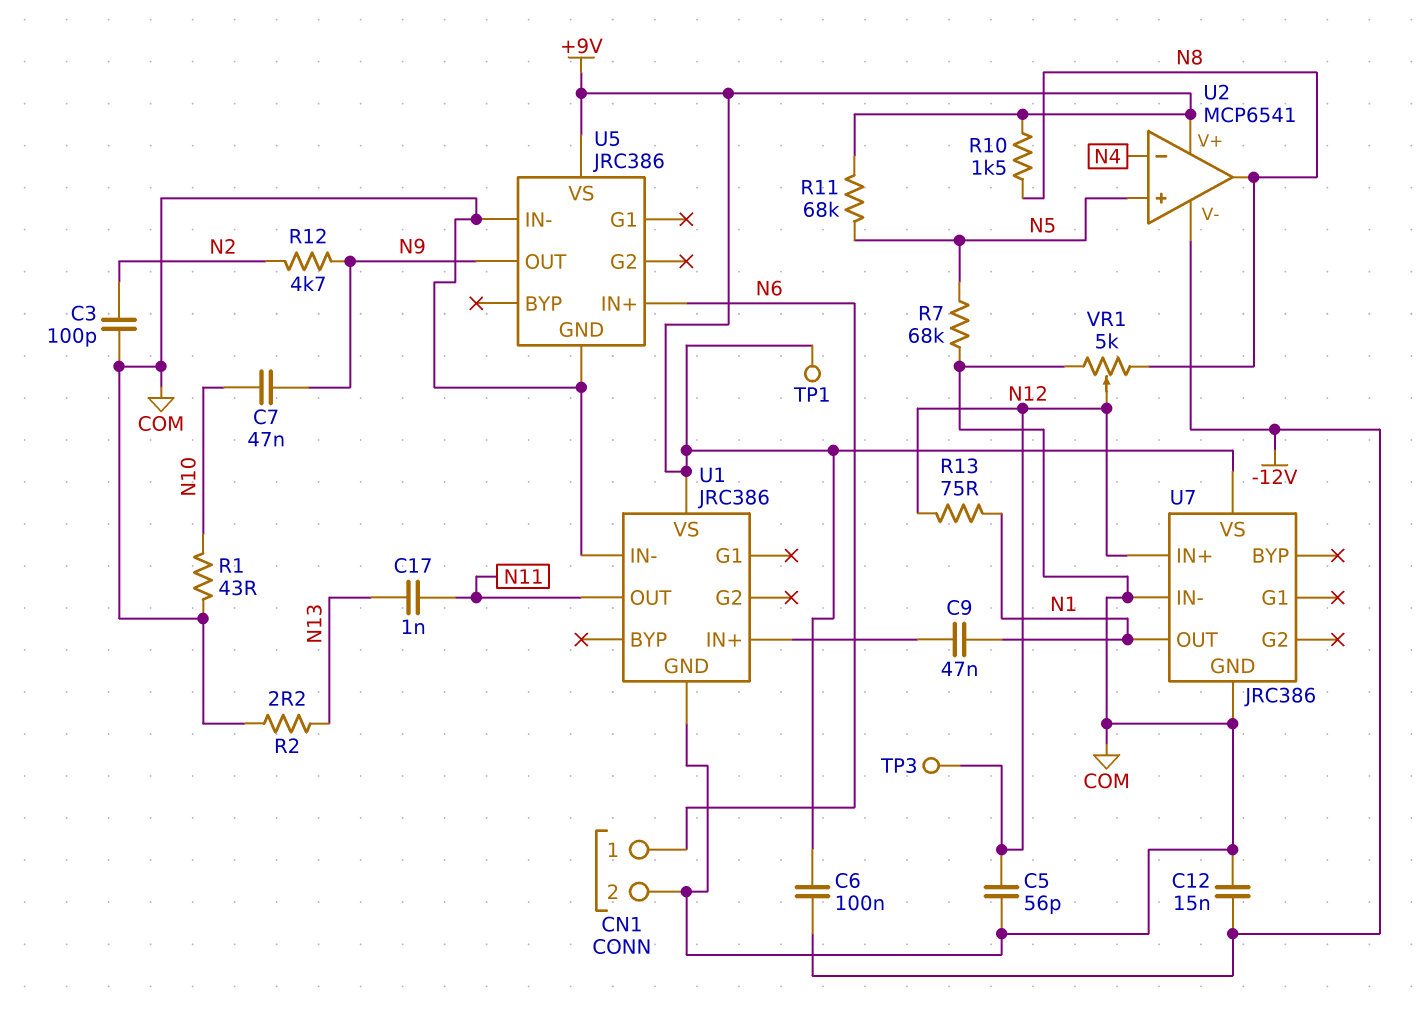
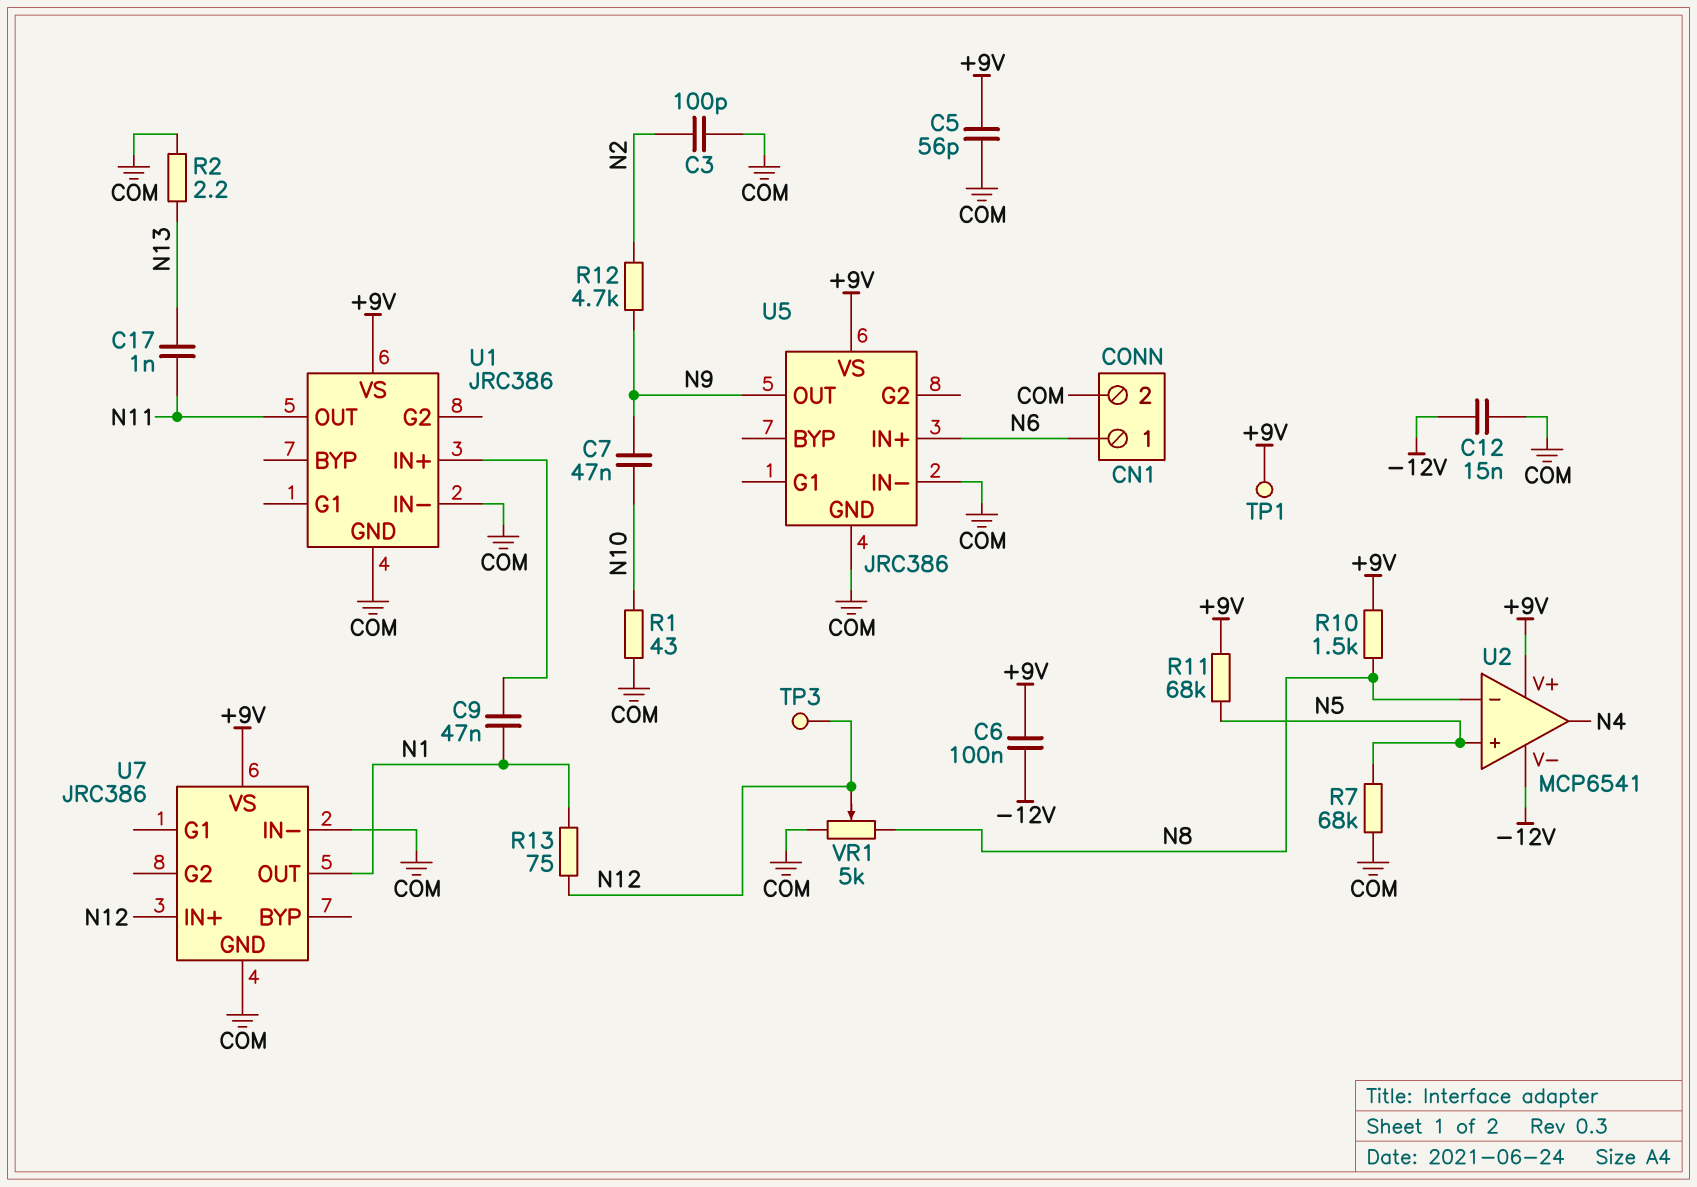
C5: 56pF (COM, N12) -> 56pF (+9V, COM)
U2 pin in-: N4 -> N8
U2 pin out: N8 -> N4

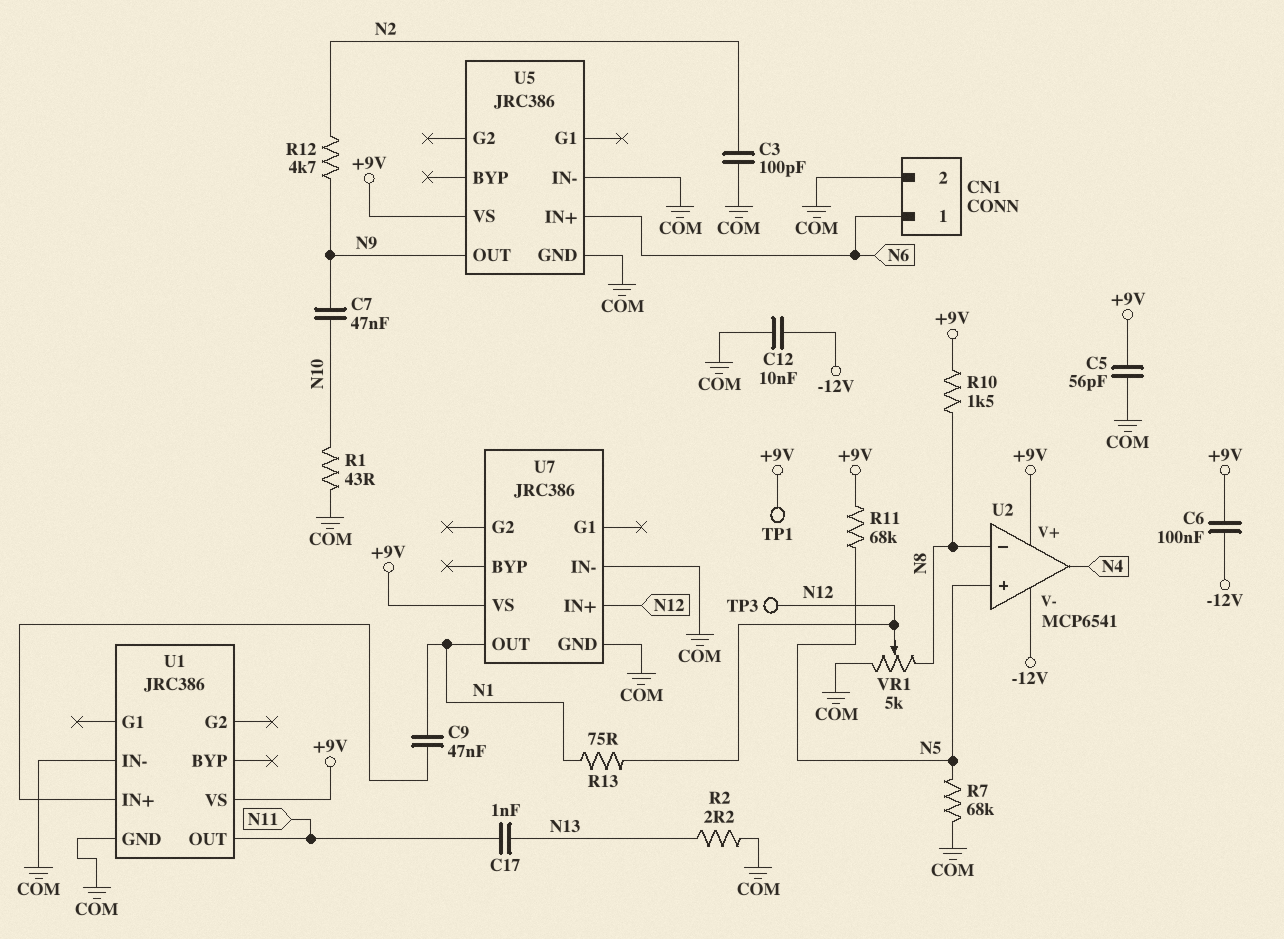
C12: 15nF (-12V, COM) -> 10nF (-12V, COM)

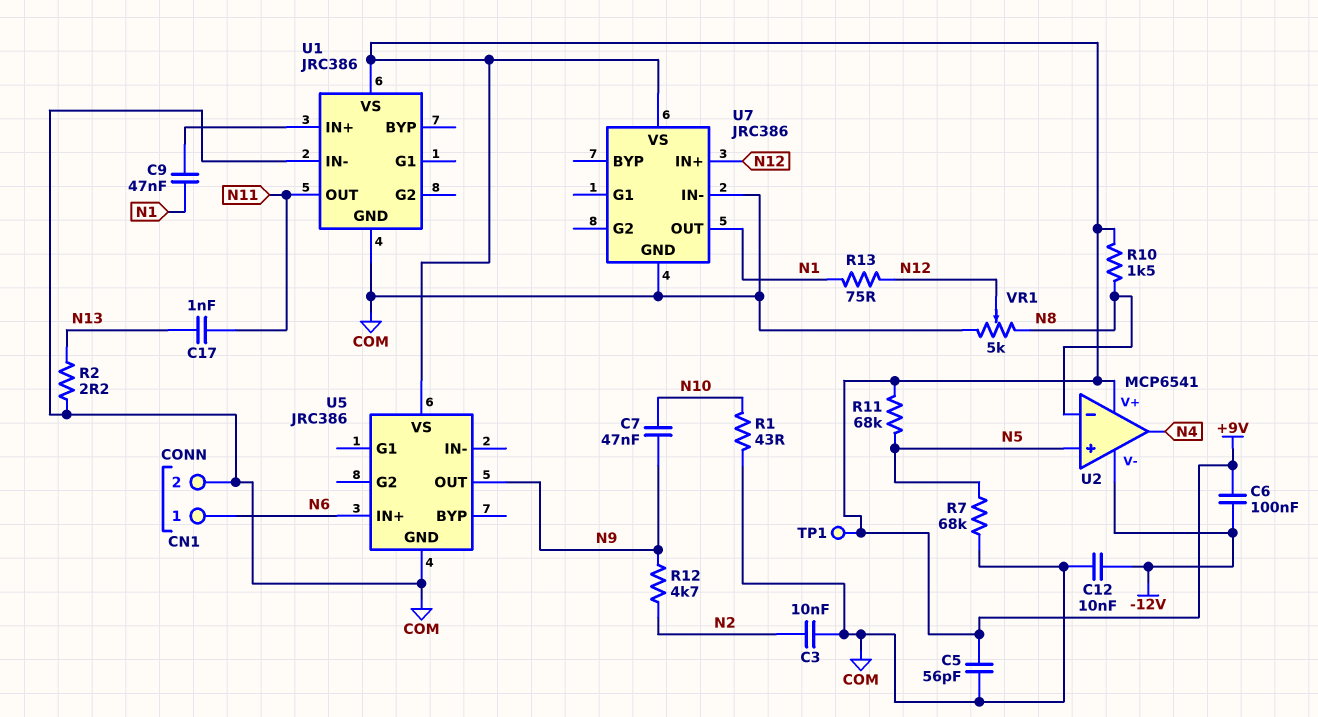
C3: 100pF (COM, N2) -> 10nF (COM, N2)
TP3: test point (N12) -> none
U5 pin IN-: COM -> none

